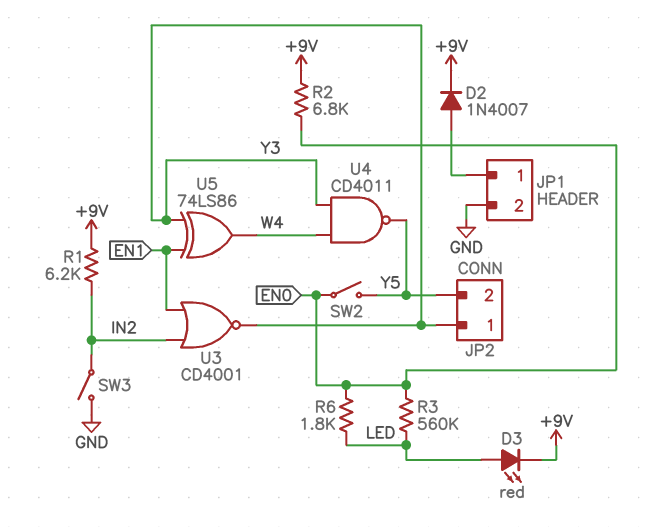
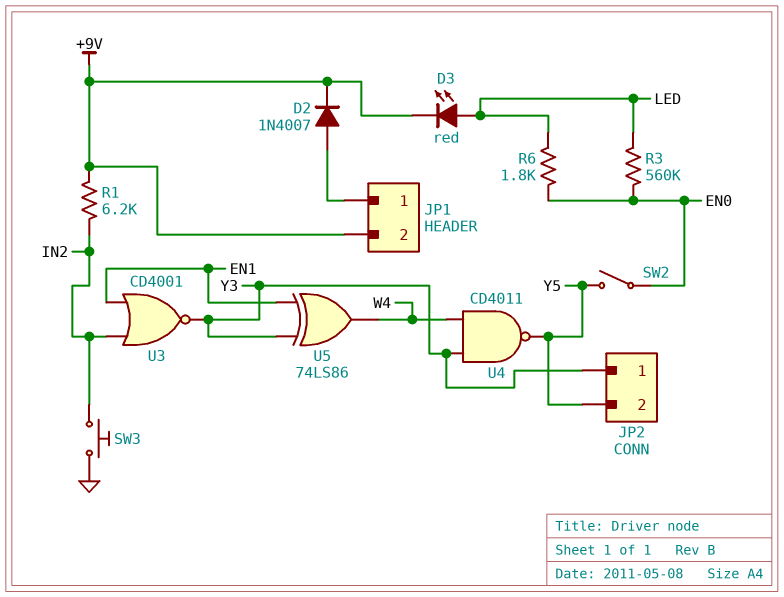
JP1 pin 2: GND -> +9V
R2: 6.8k (+9V, EN0) -> none
SW3: switch (GND, IN2) -> button (GND, IN2)

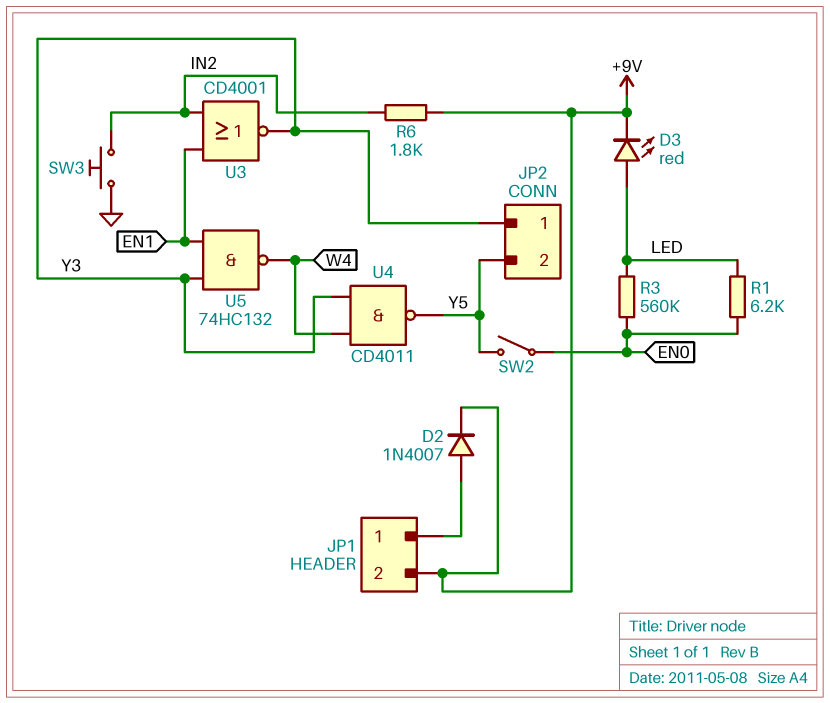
R1: 6.2k (+9V, IN2) -> 6.2k (EN0, LED)
R6: 1.8k (EN0, LED) -> 1.8k (+9V, IN2)
U5: XOR 74LS86 (in EN1, in Y3, out W4) -> NAND 74HC132 (in EN1, in Y3, out W4)

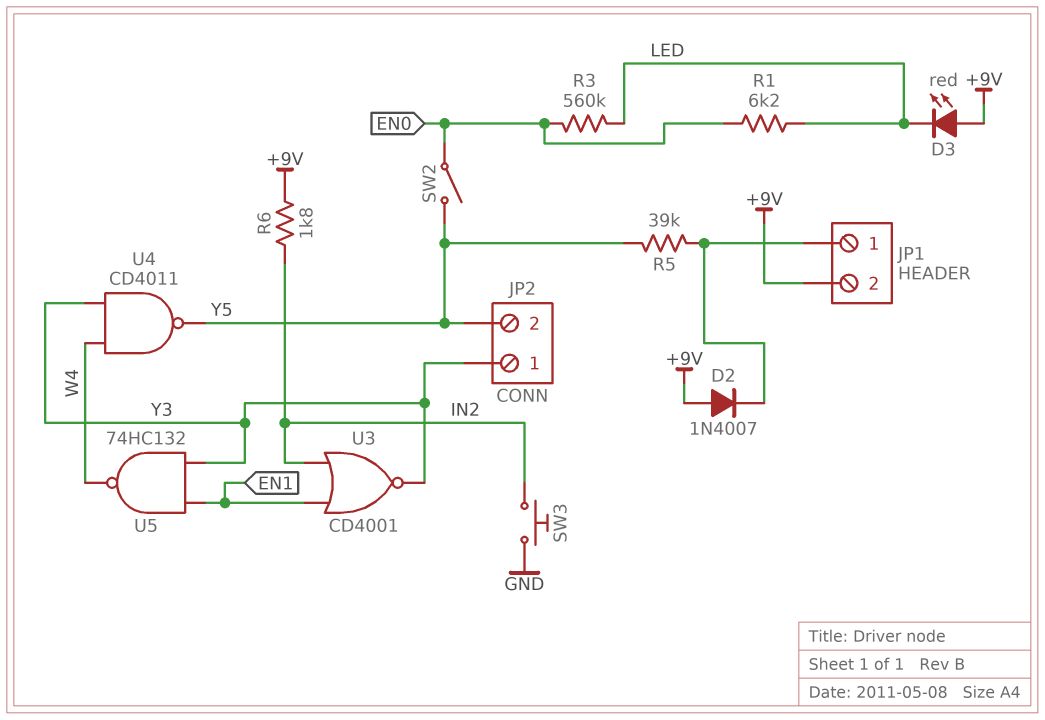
D2: diode 1N4007 (A JP1/1, K +9V) -> diode 1N4007 (A +9V, K JP1/1)
D3: LED red (A LED, K +9V) -> LED red (A +9V, K LED)
R5: none -> 39k (JP1/1, Y5)

